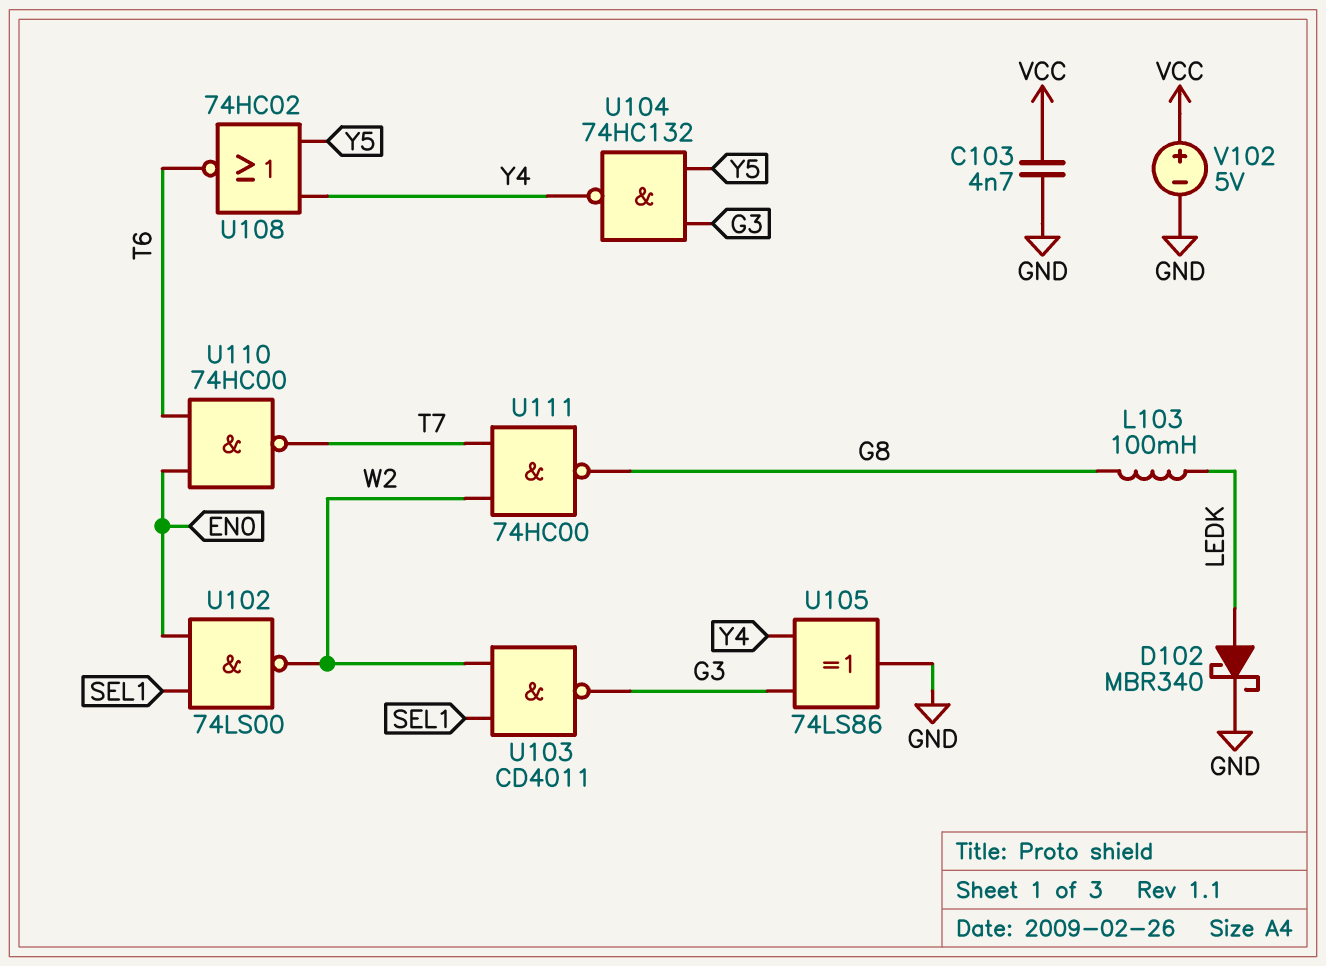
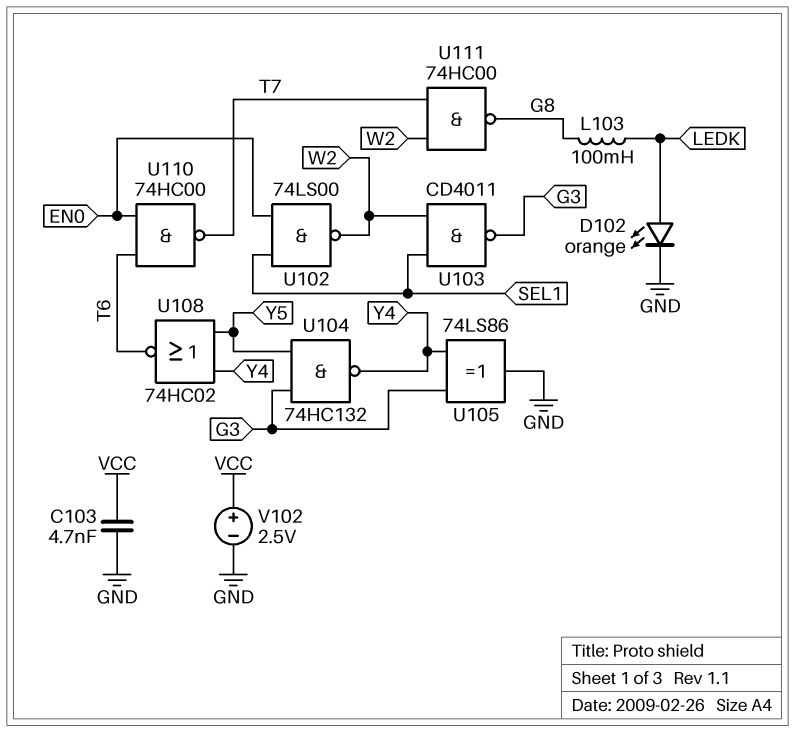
D102: schottky MBR340 (A LEDK, K GND) -> LED orange (A LEDK, K GND)
V102: 5V (plus VCC, minus GND) -> 2.5V (plus VCC, minus GND)

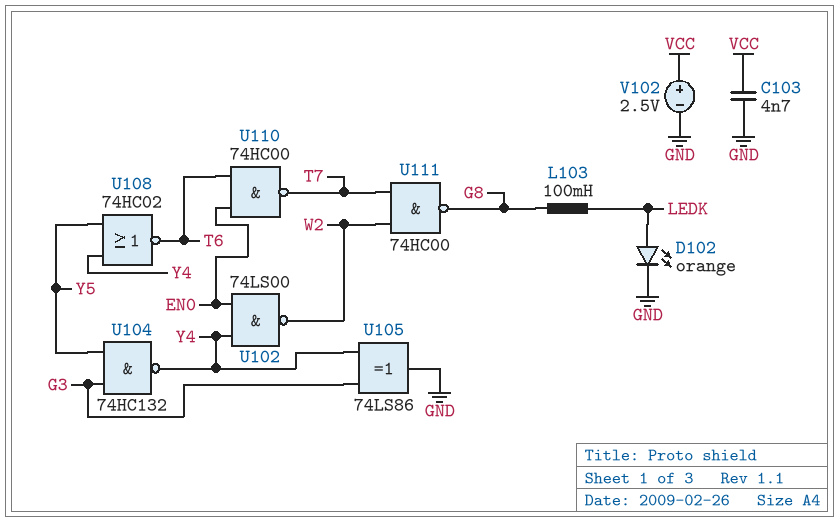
U102: NAND 74LS00 (in EN0, in SEL1, out W2) -> NAND 74LS00 (in EN0, in Y4, out W2)
U103: NAND CD4011 (in SEL1, in W2, out G3) -> none

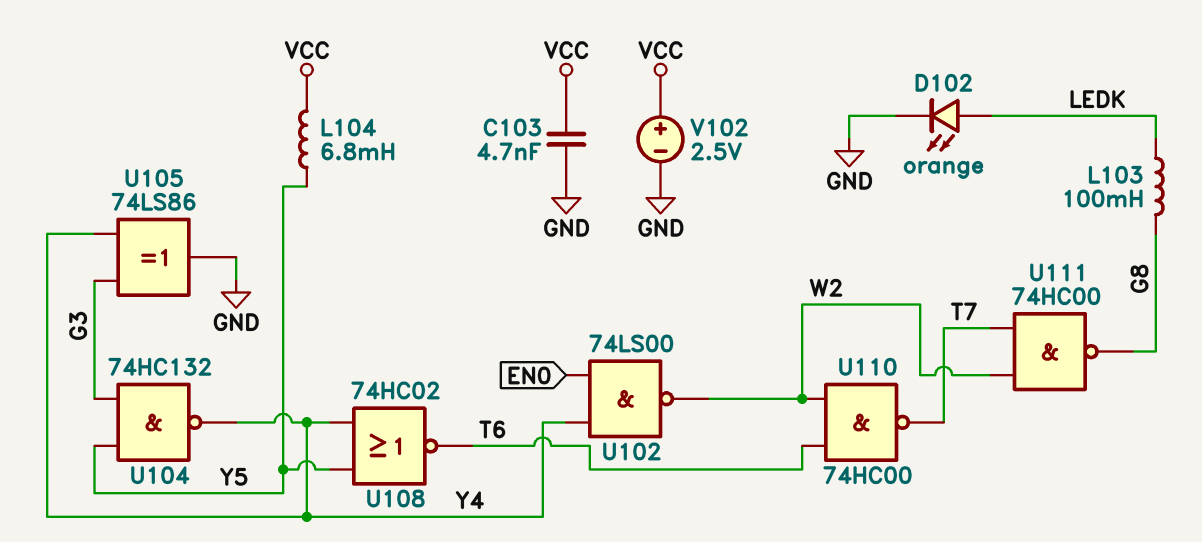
L104: none -> 6.8mH (VCC, Y5)
U110: NAND 74HC00 (in EN0, in T6, out T7) -> NAND 74HC00 (in T6, in W2, out T7)

